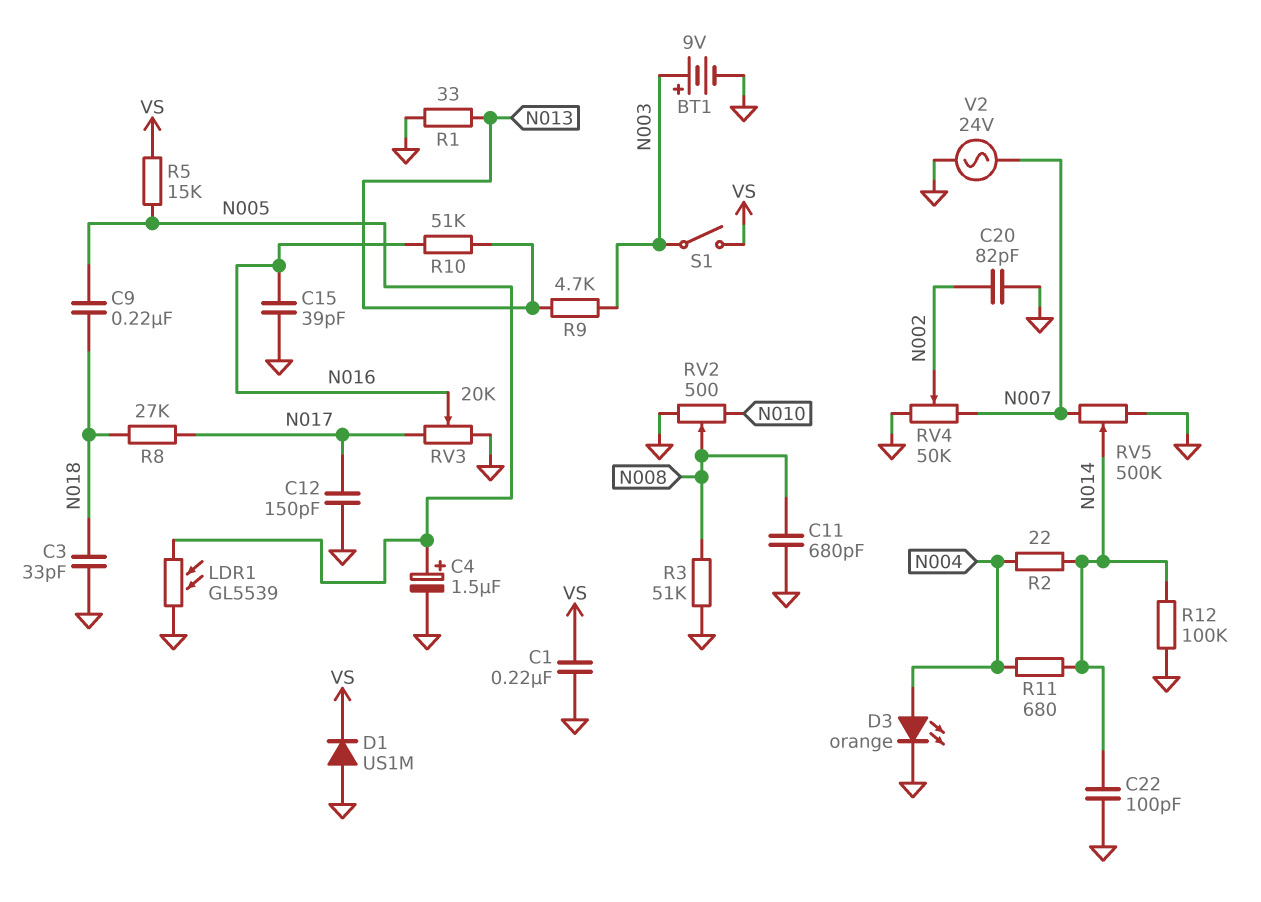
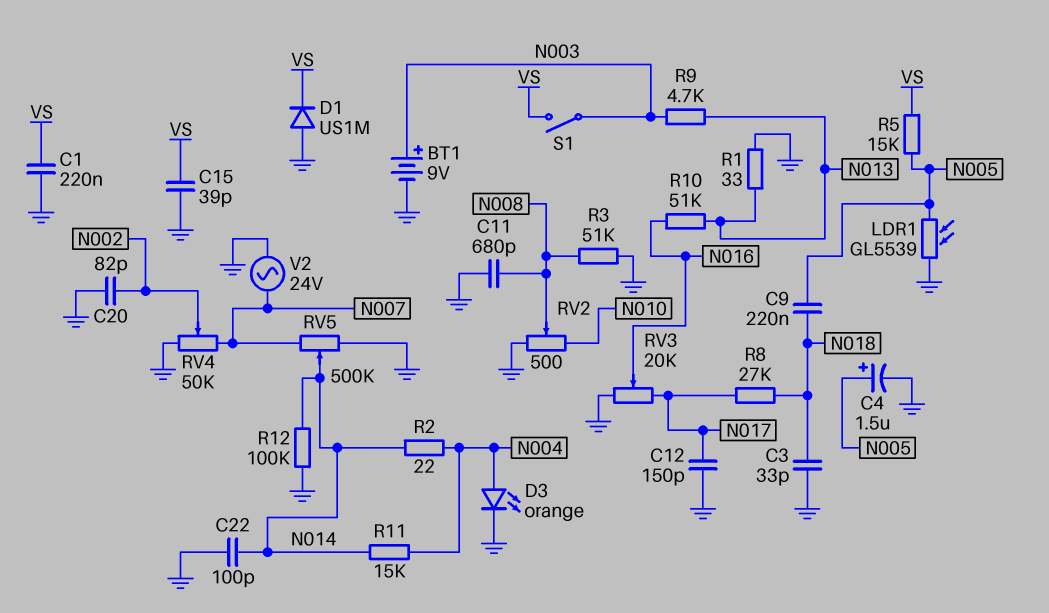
C15: 39pF (GND, N016) -> 39pF (GND, VS)
R11: 680 (N004, N014) -> 15k (N004, N014)

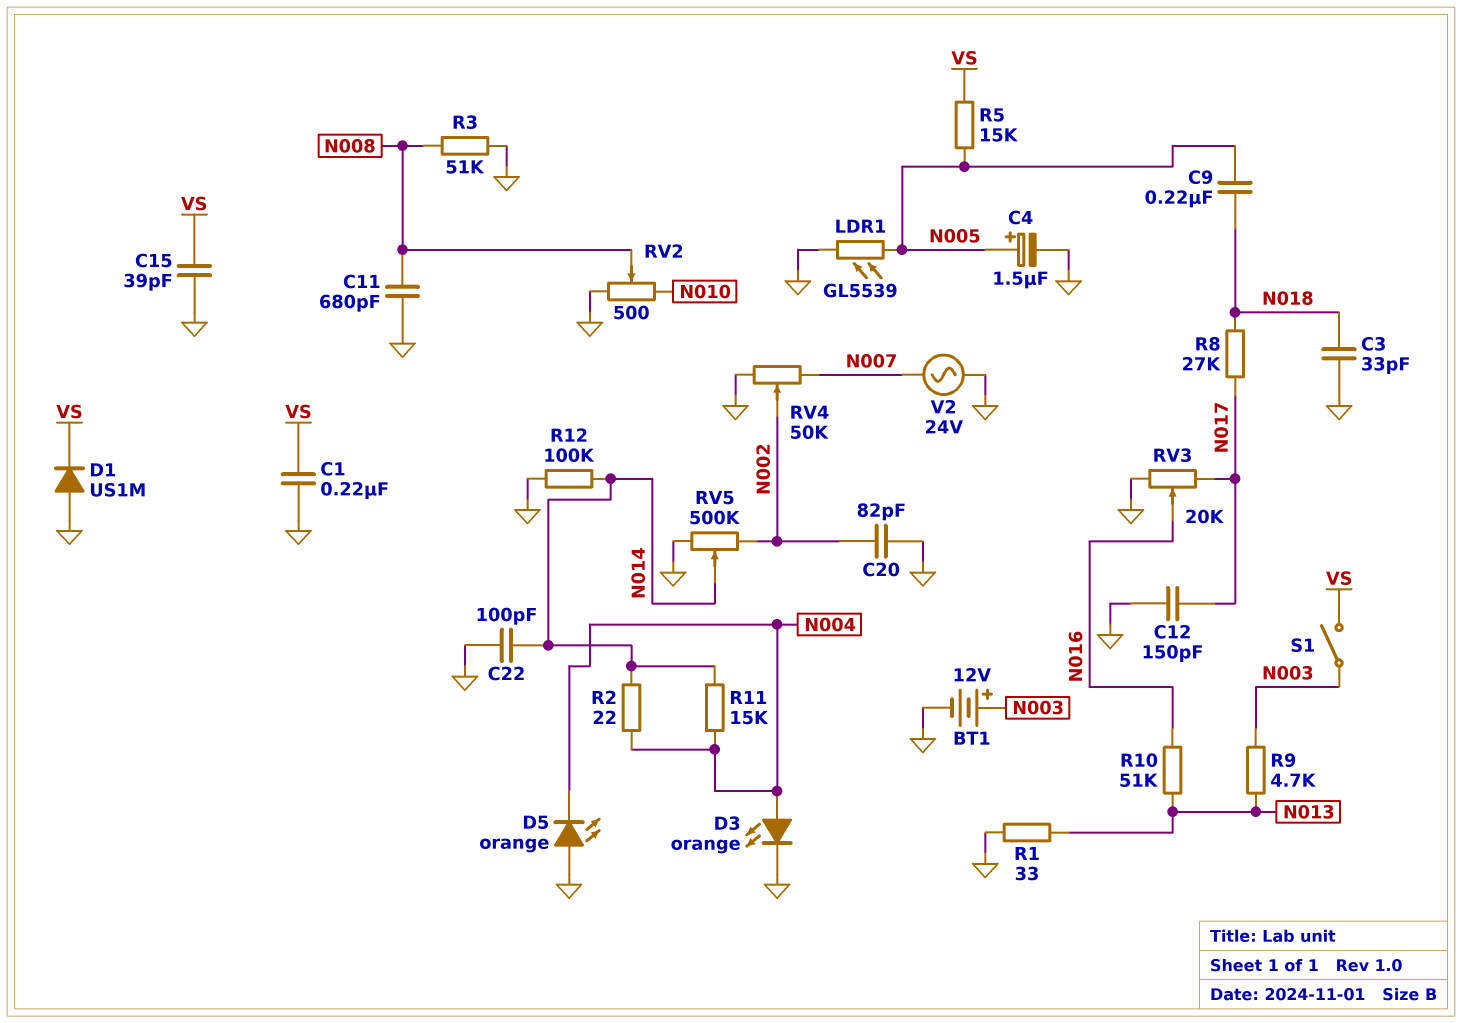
BT1: 9V (plus N003, minus GND) -> 12V (plus N003, minus GND)
D5: none -> LED orange (A GND, K N004)
RV5: 500k (GND, N007, wiper N014) -> 500k (GND, N002, wiper N014)

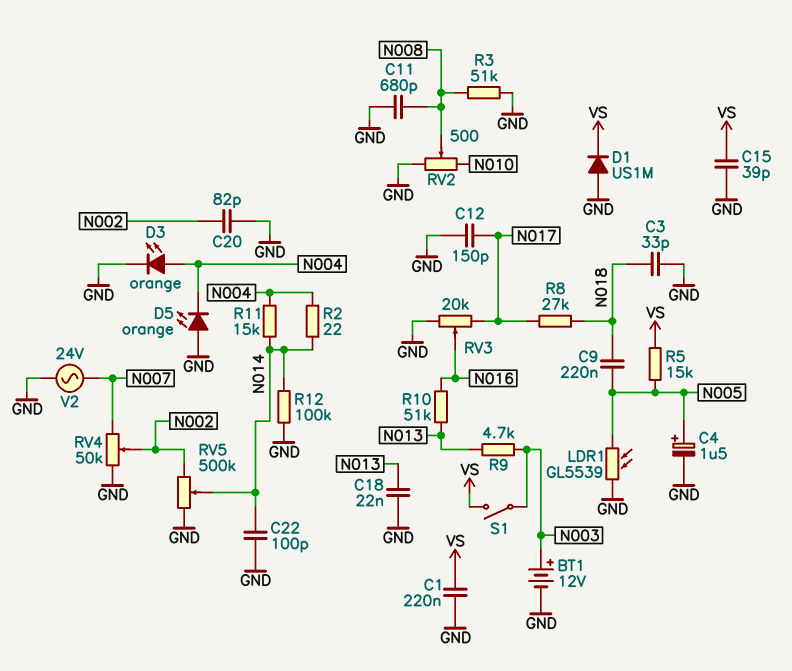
C18: none -> 22nF (GND, N013)
R1: 33 (GND, N013) -> none

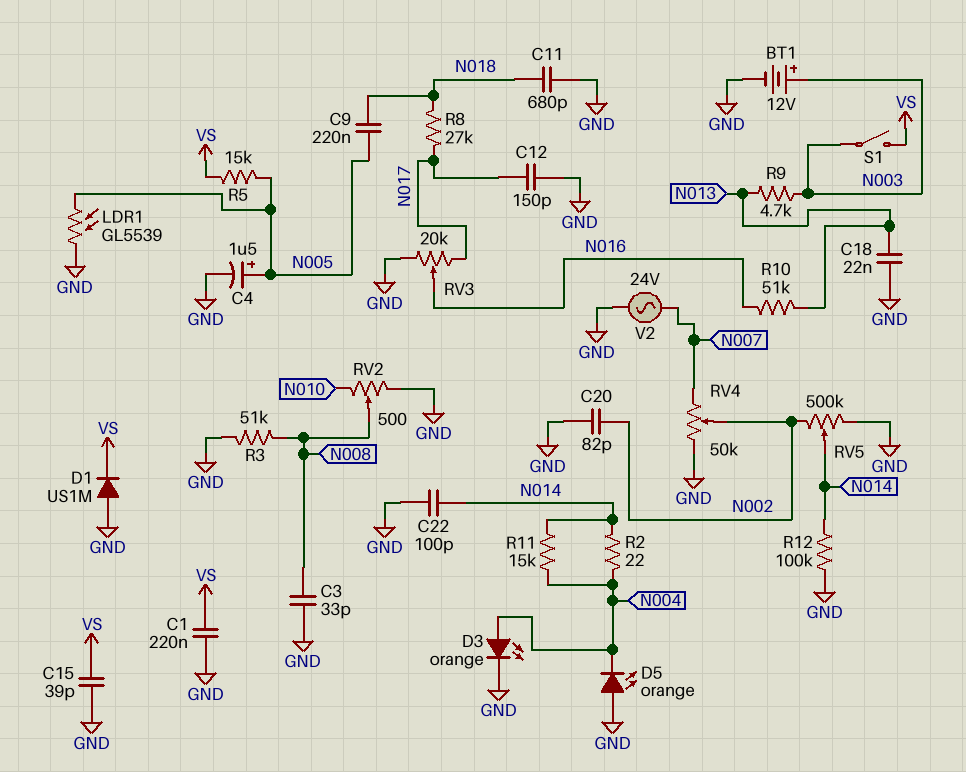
C3: 33pF (GND, N018) -> 33pF (GND, N008)
C11: 680pF (GND, N008) -> 680pF (GND, N018)

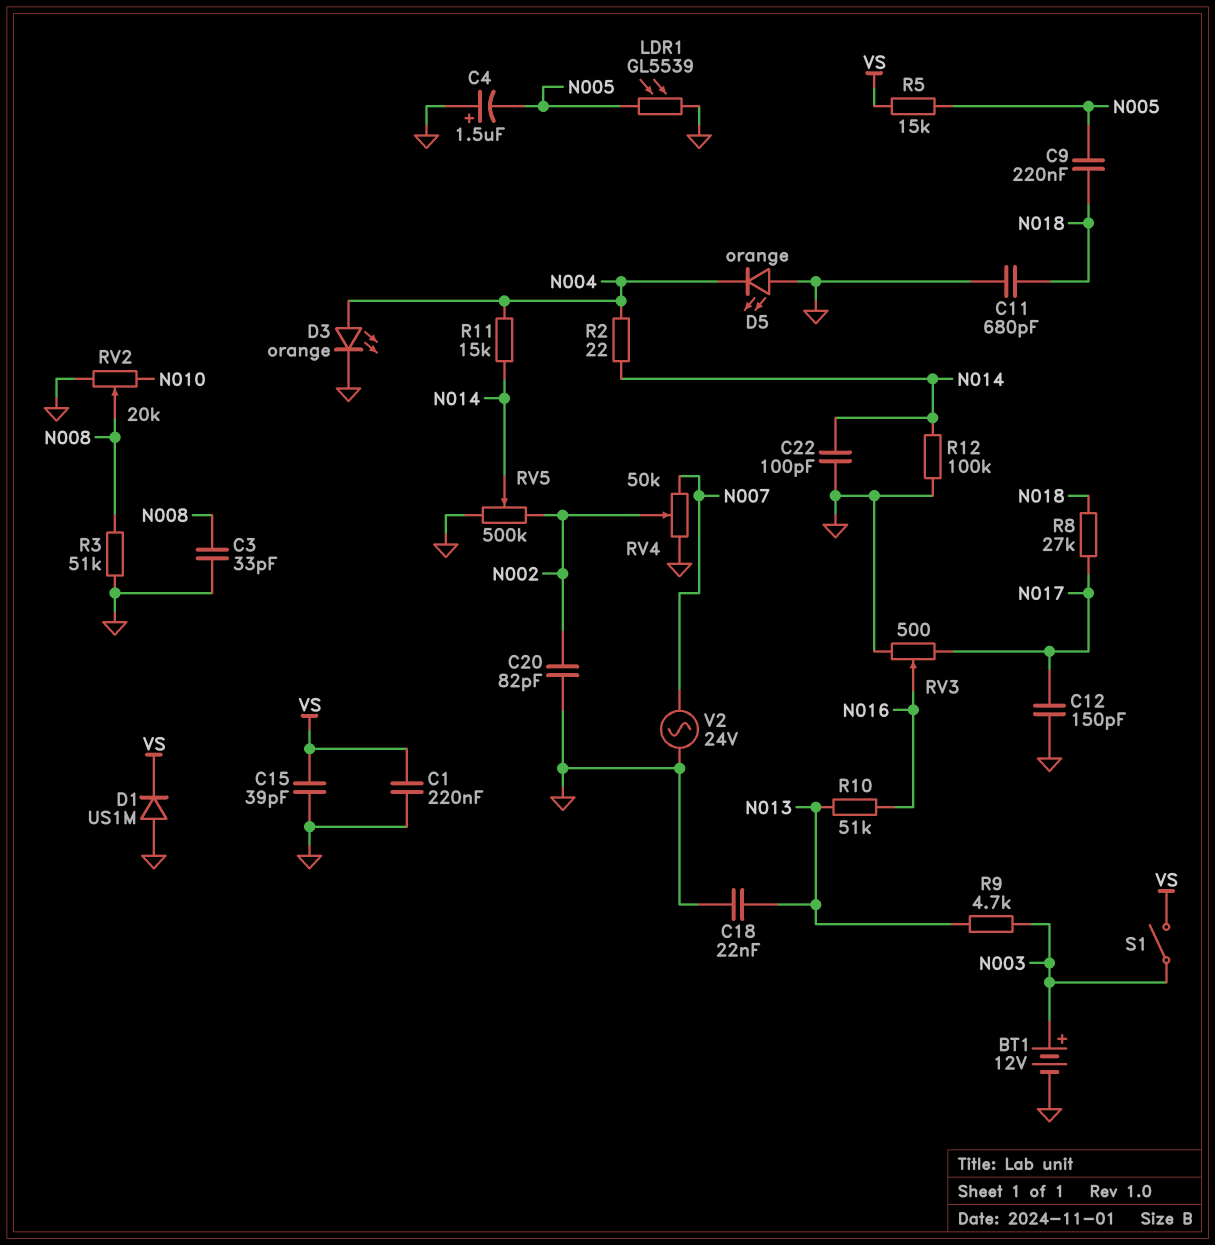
C4: 1.5uF (plus N005, minus GND) -> 1.5uF (plus GND, minus N005)
RV2: 500 (GND, N010, wiper N008) -> 20k (GND, N010, wiper N008)
RV3: 20k (GND, N017, wiper N016) -> 500 (GND, N017, wiper N016)

